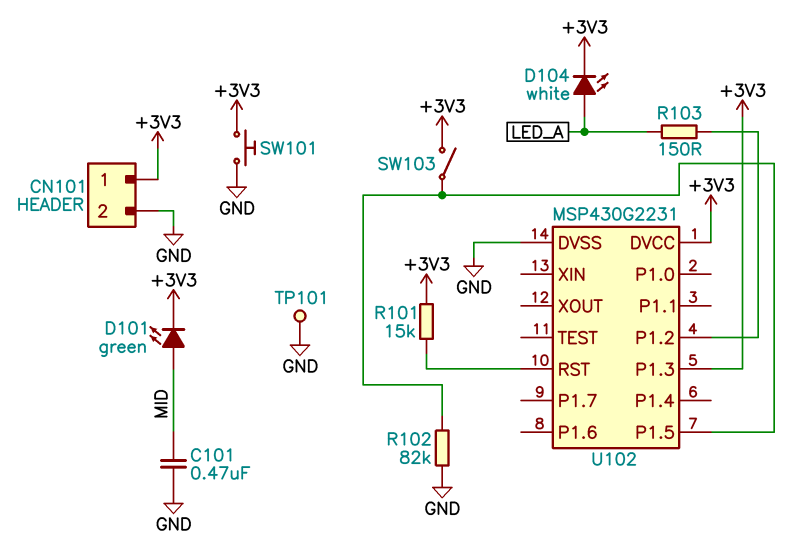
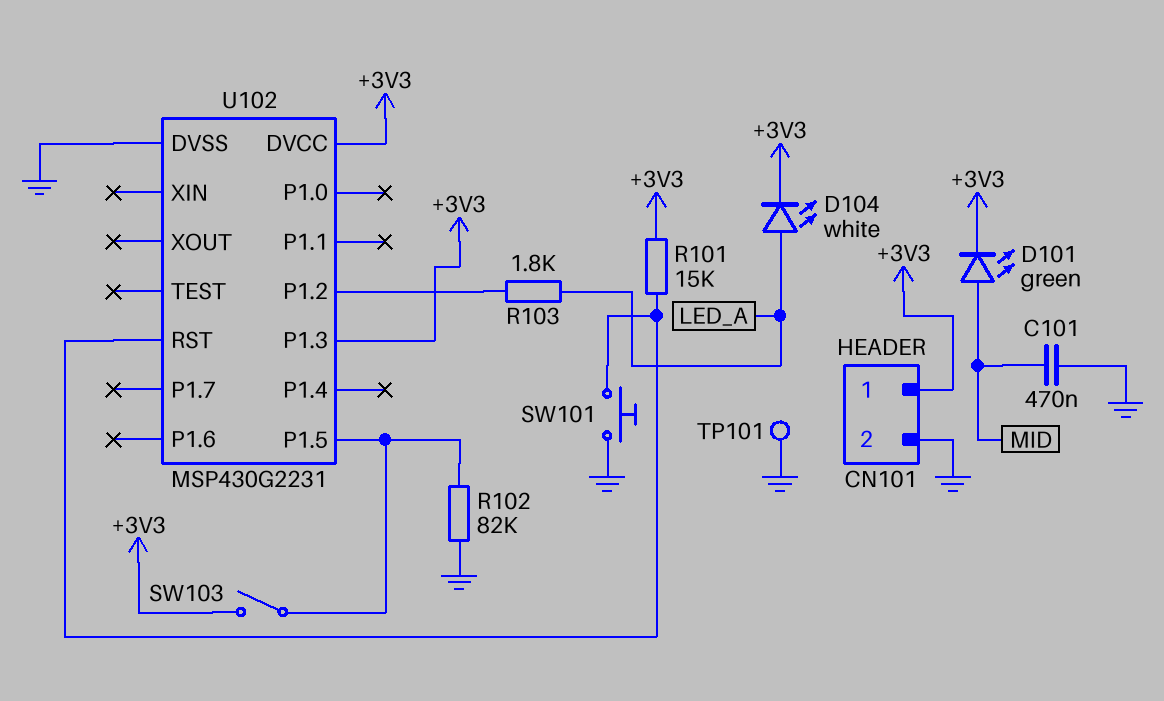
R103: 150 (LED_A, U102/P1.2) -> 1.8k (LED_A, U102/P1.2)
SW101: button (+3V3, GND) -> button (GND, U102/RST)

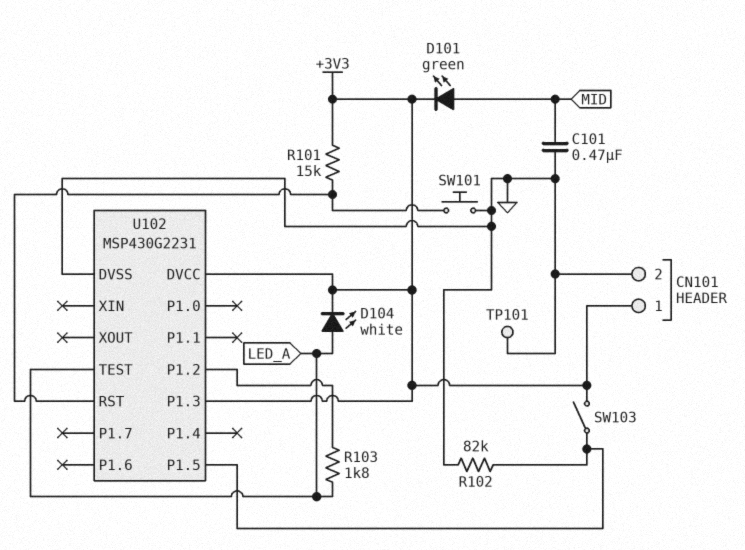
U102 pin TEST: none -> LED_A

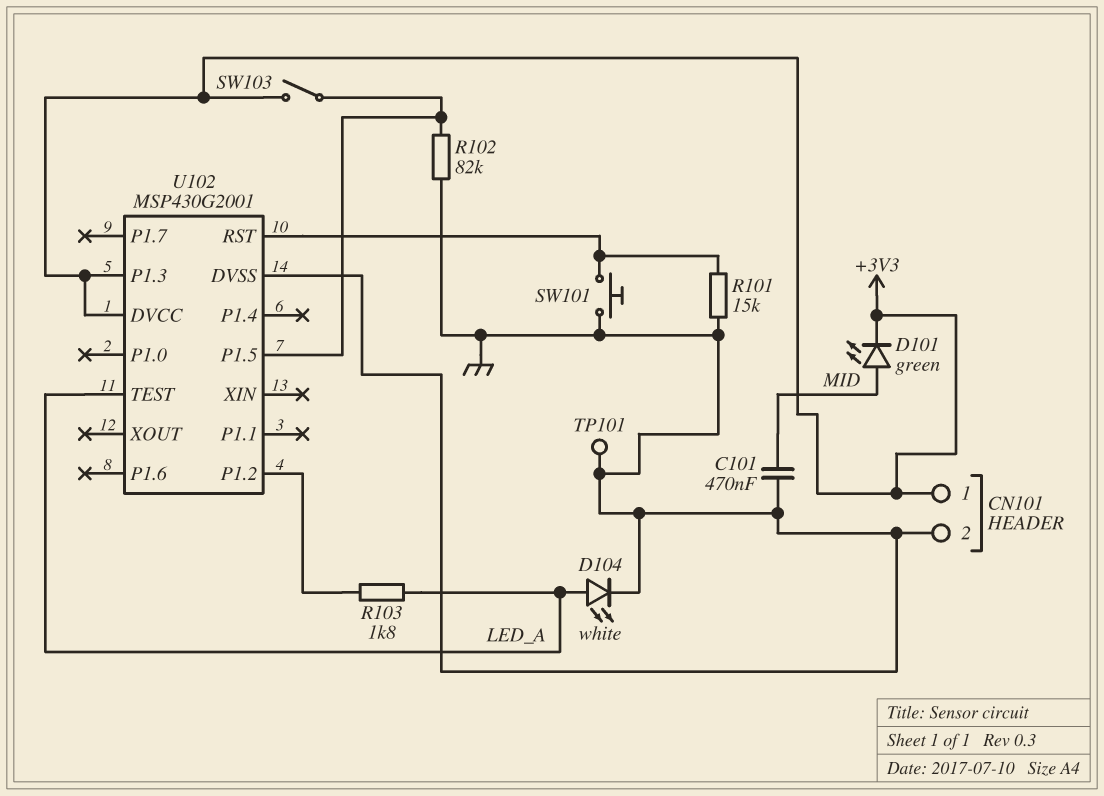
D104: LED white (A LED_A, K +3V3) -> LED white (A LED_A, K GND)
R101: 15k (+3V3, U102/RST) -> 15k (GND, U102/RST)
U102: MSP430G2231 -> MSP430G2001

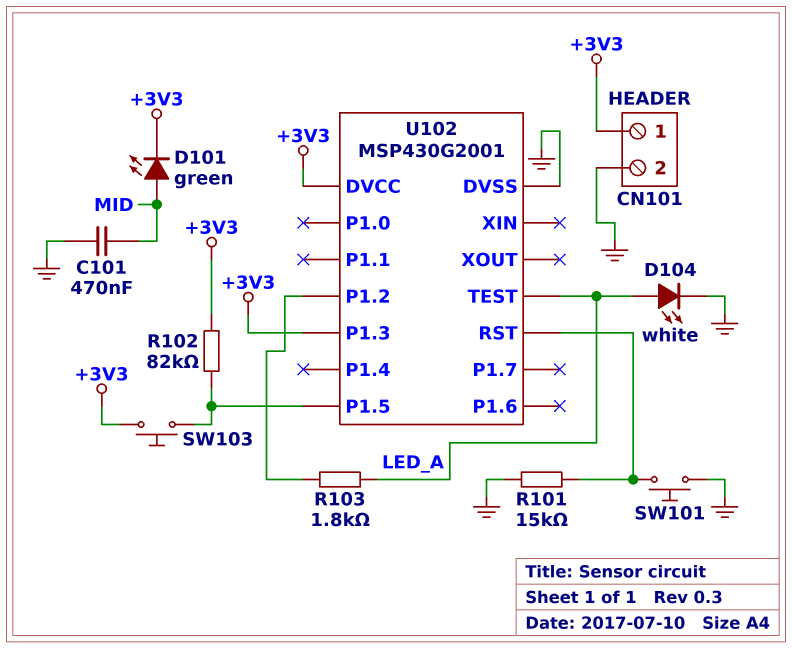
R102: 82k (GND, U102/P1.5) -> 82k (+3V3, U102/P1.5)
SW103: switch (+3V3, U102/P1.5) -> button (+3V3, U102/P1.5)
TP101: test point (GND) -> none

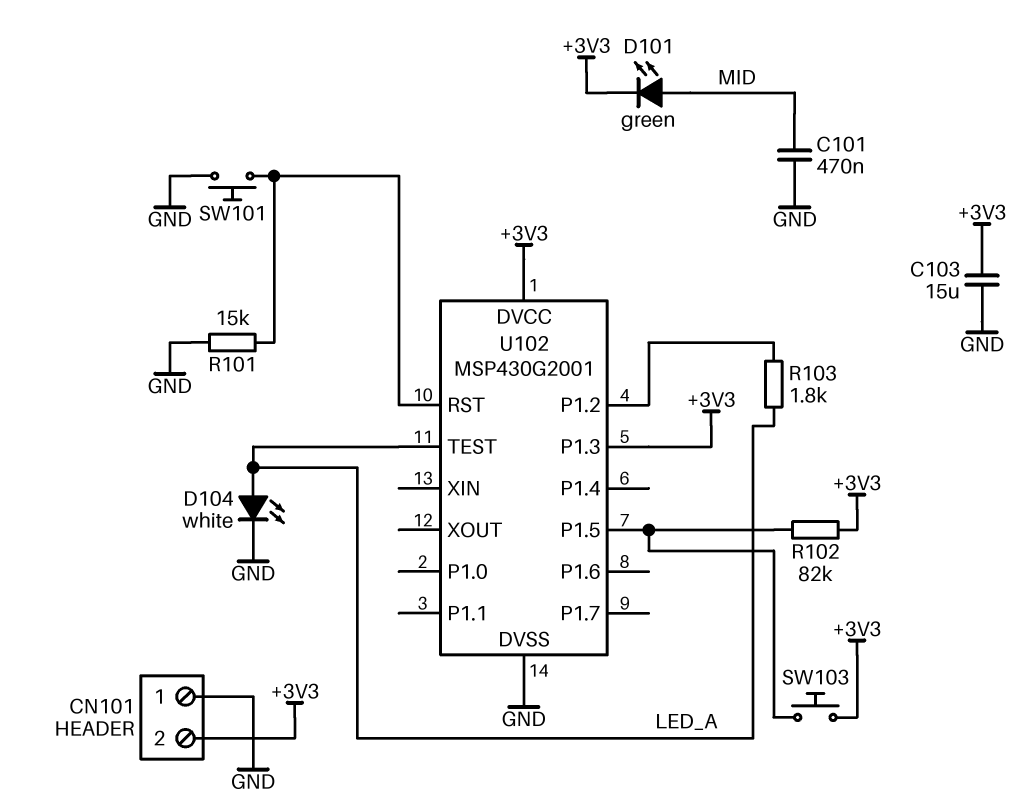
C103: none -> 15uF (+3V3, GND)
CN101 pin 1: +3V3 -> GND
CN101 pin 2: GND -> +3V3

